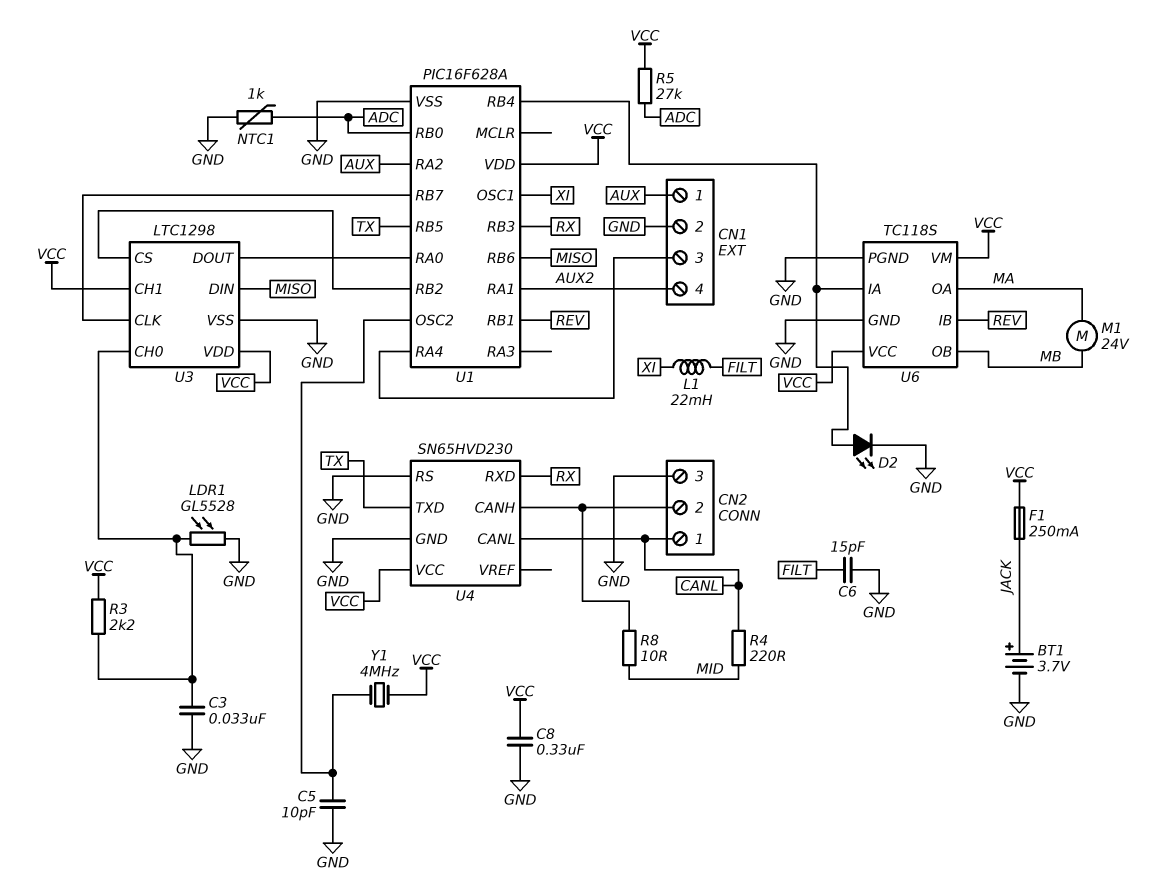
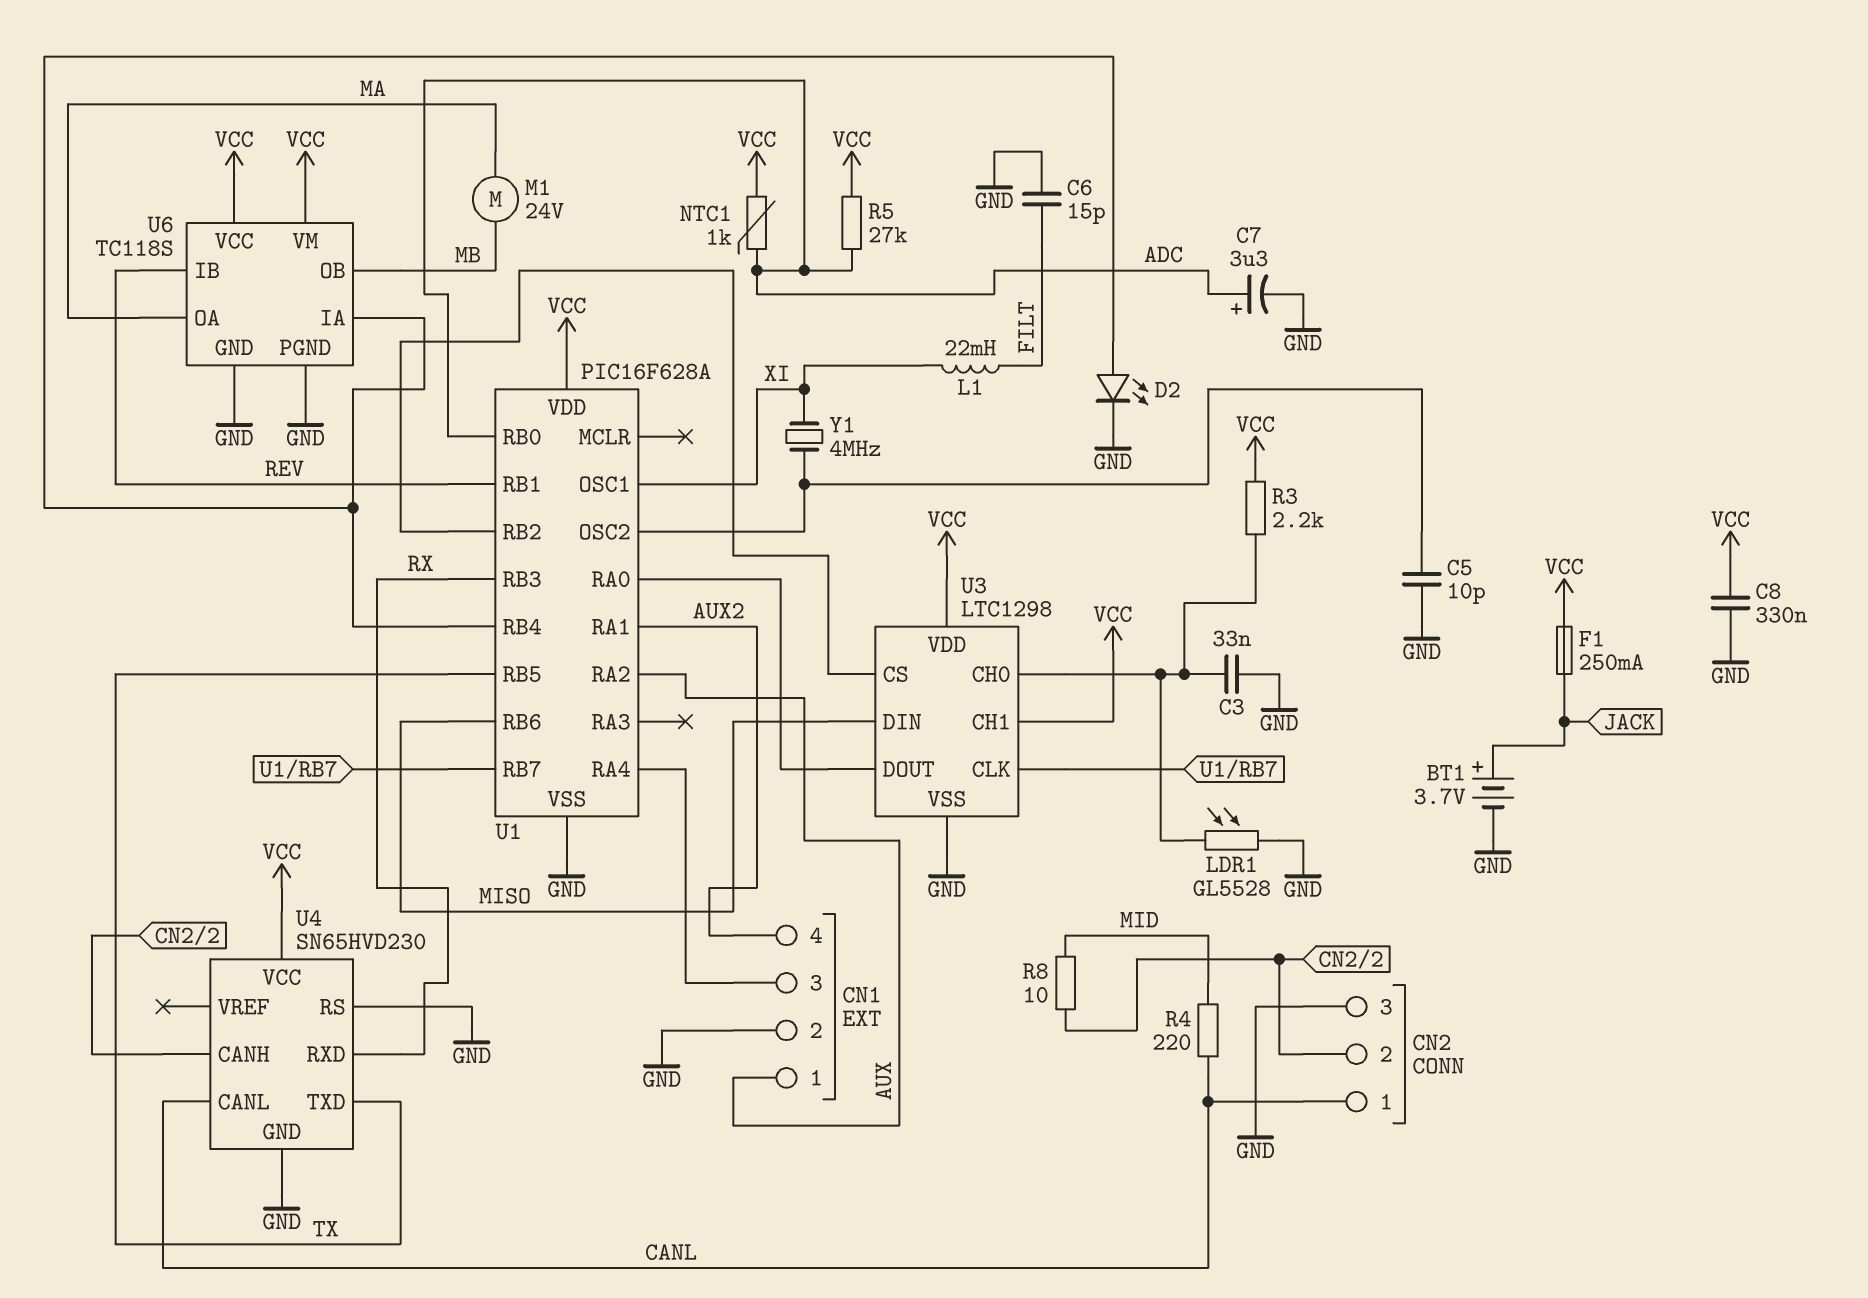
C7: none -> 3.3uF (plus ADC, minus GND)
NTC1: 1k (ADC, GND) -> 1k (ADC, VCC)
Y1: 4MHz (U1/OSC2, VCC) -> 4MHz (U1/OSC2, XI)

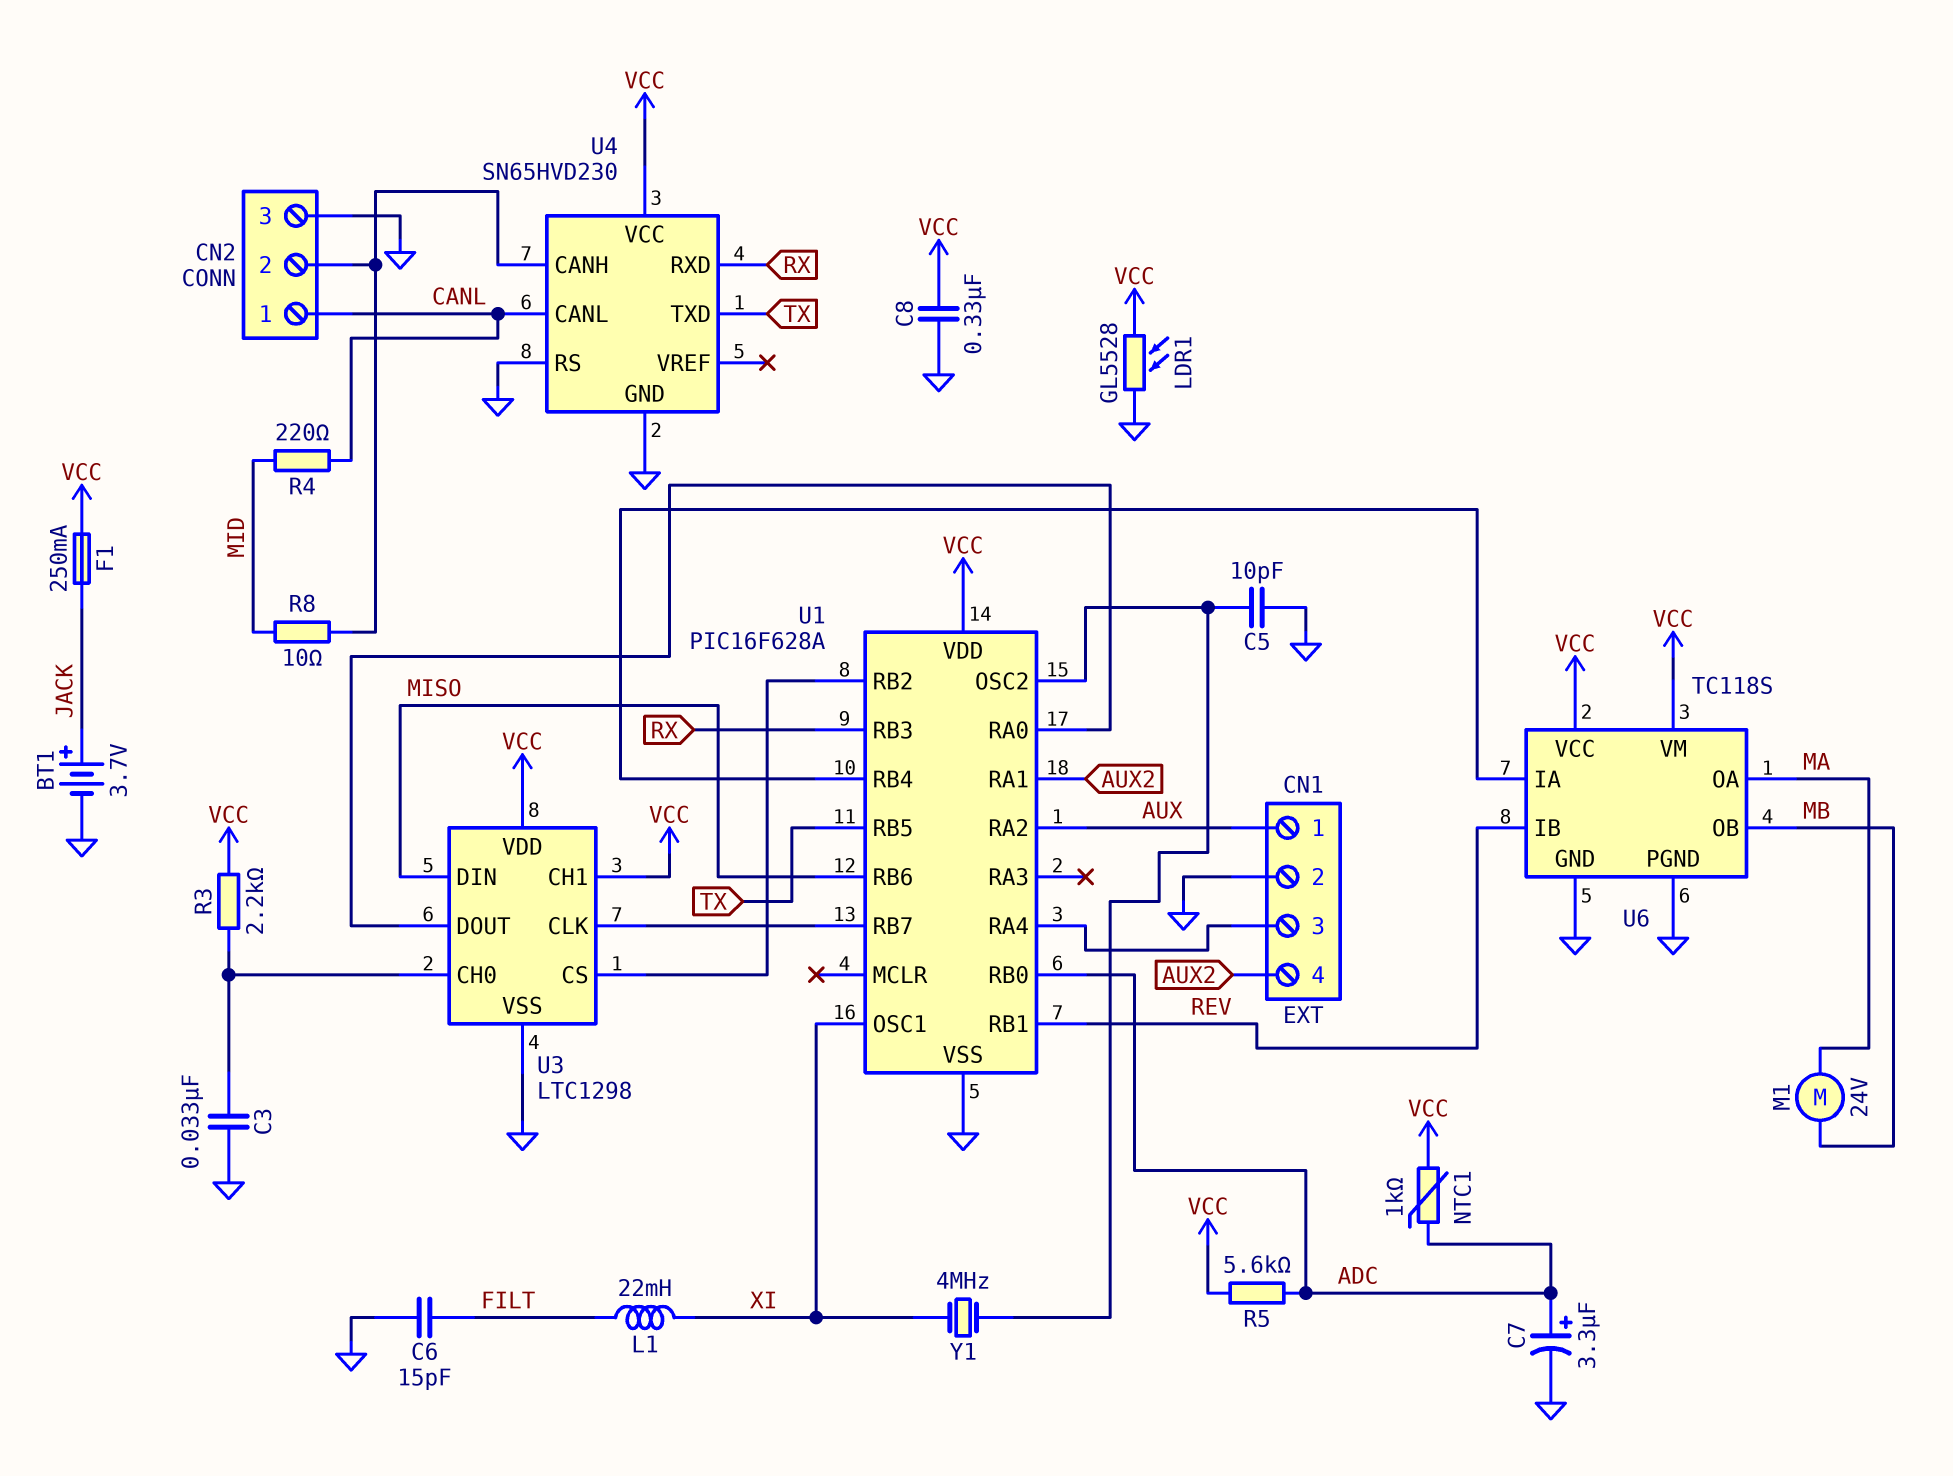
D2: LED (A U1/RB4, K GND) -> none
LDR1: GL5528 (GND, U3/CH0) -> GL5528 (GND, VCC)
R5: 27k (ADC, VCC) -> 5.6k (ADC, VCC)

